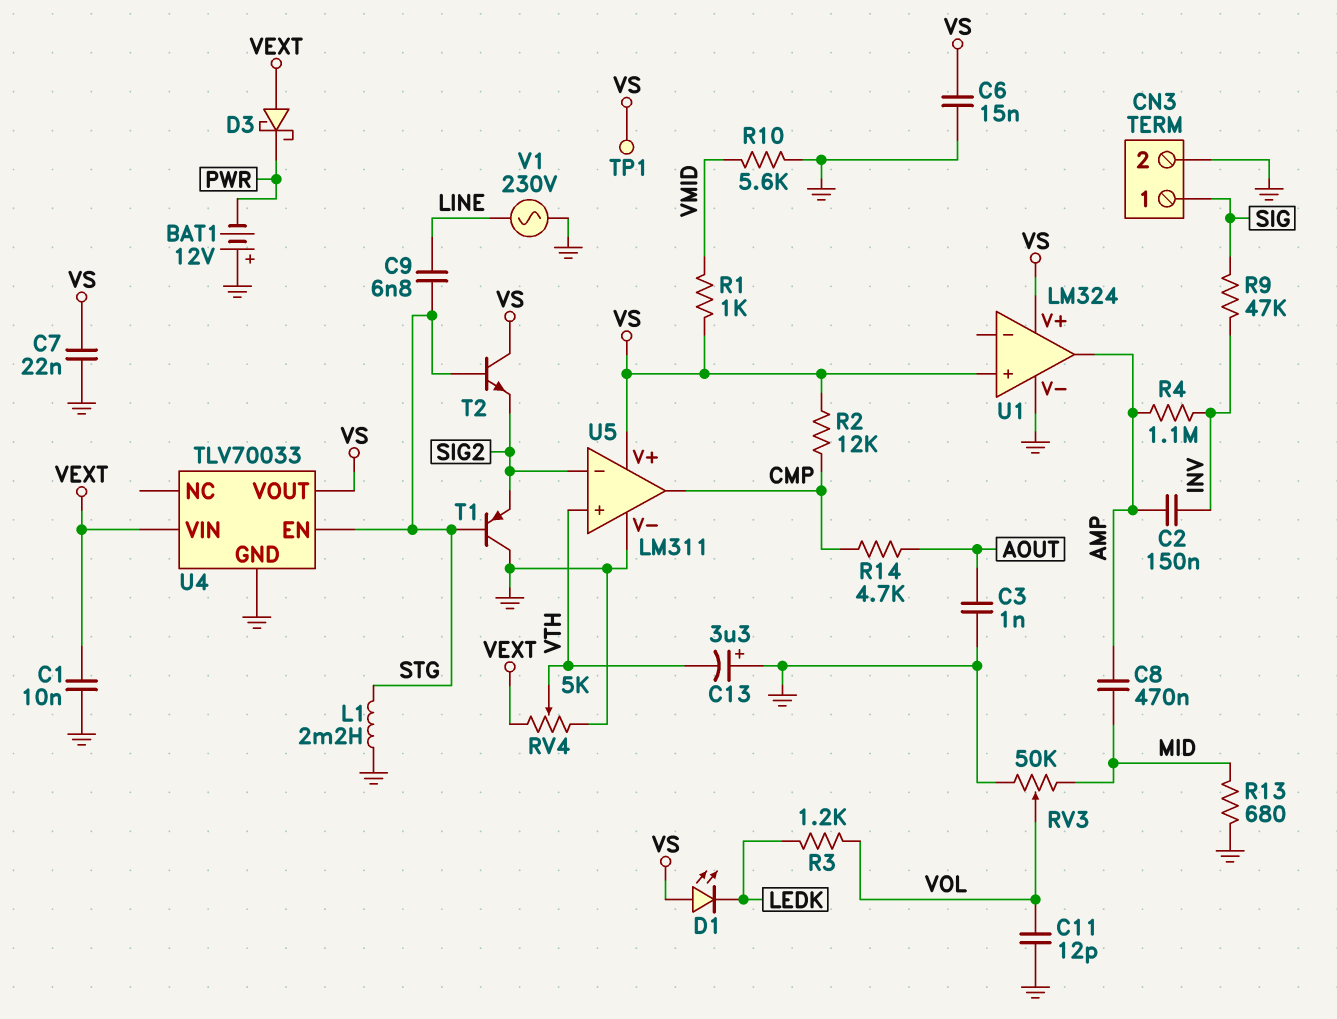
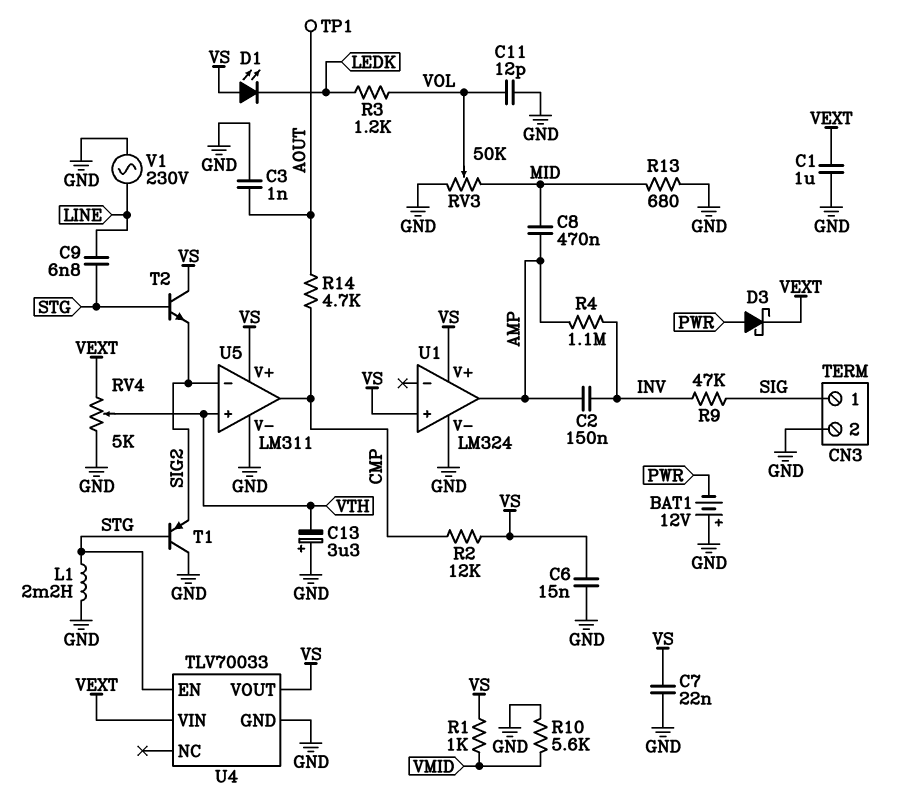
C1: 10nF (GND, VEXT) -> 1uF (GND, VEXT)
D3: schottky (A VEXT, K PWR) -> schottky (A PWR, K VEXT)
TP1: test point (VS) -> test point (AOUT)

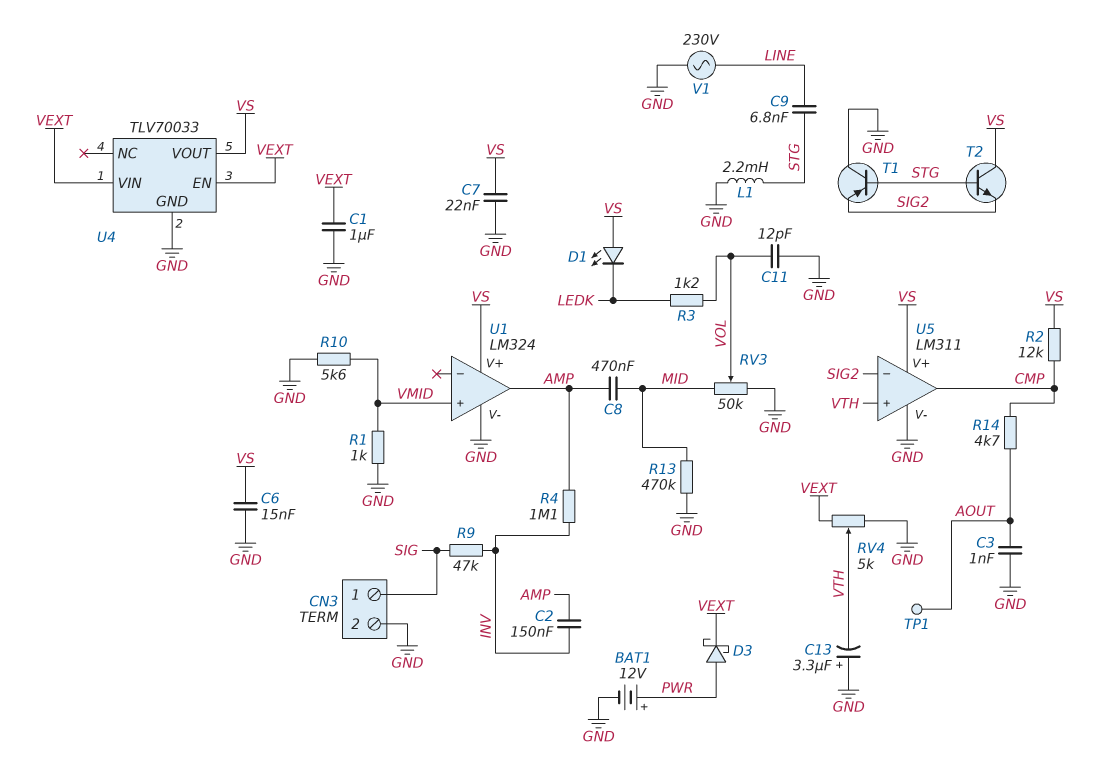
BAT1: 12V (plus GND, minus PWR) -> 12V (plus PWR, minus GND)
R1: 1k (VMID, VS) -> 1k (GND, VMID)
R13: 680 (GND, MID) -> 470k (GND, MID)
U1 pin in+: VS -> VMID
U4 pin EN: STG -> VEXT

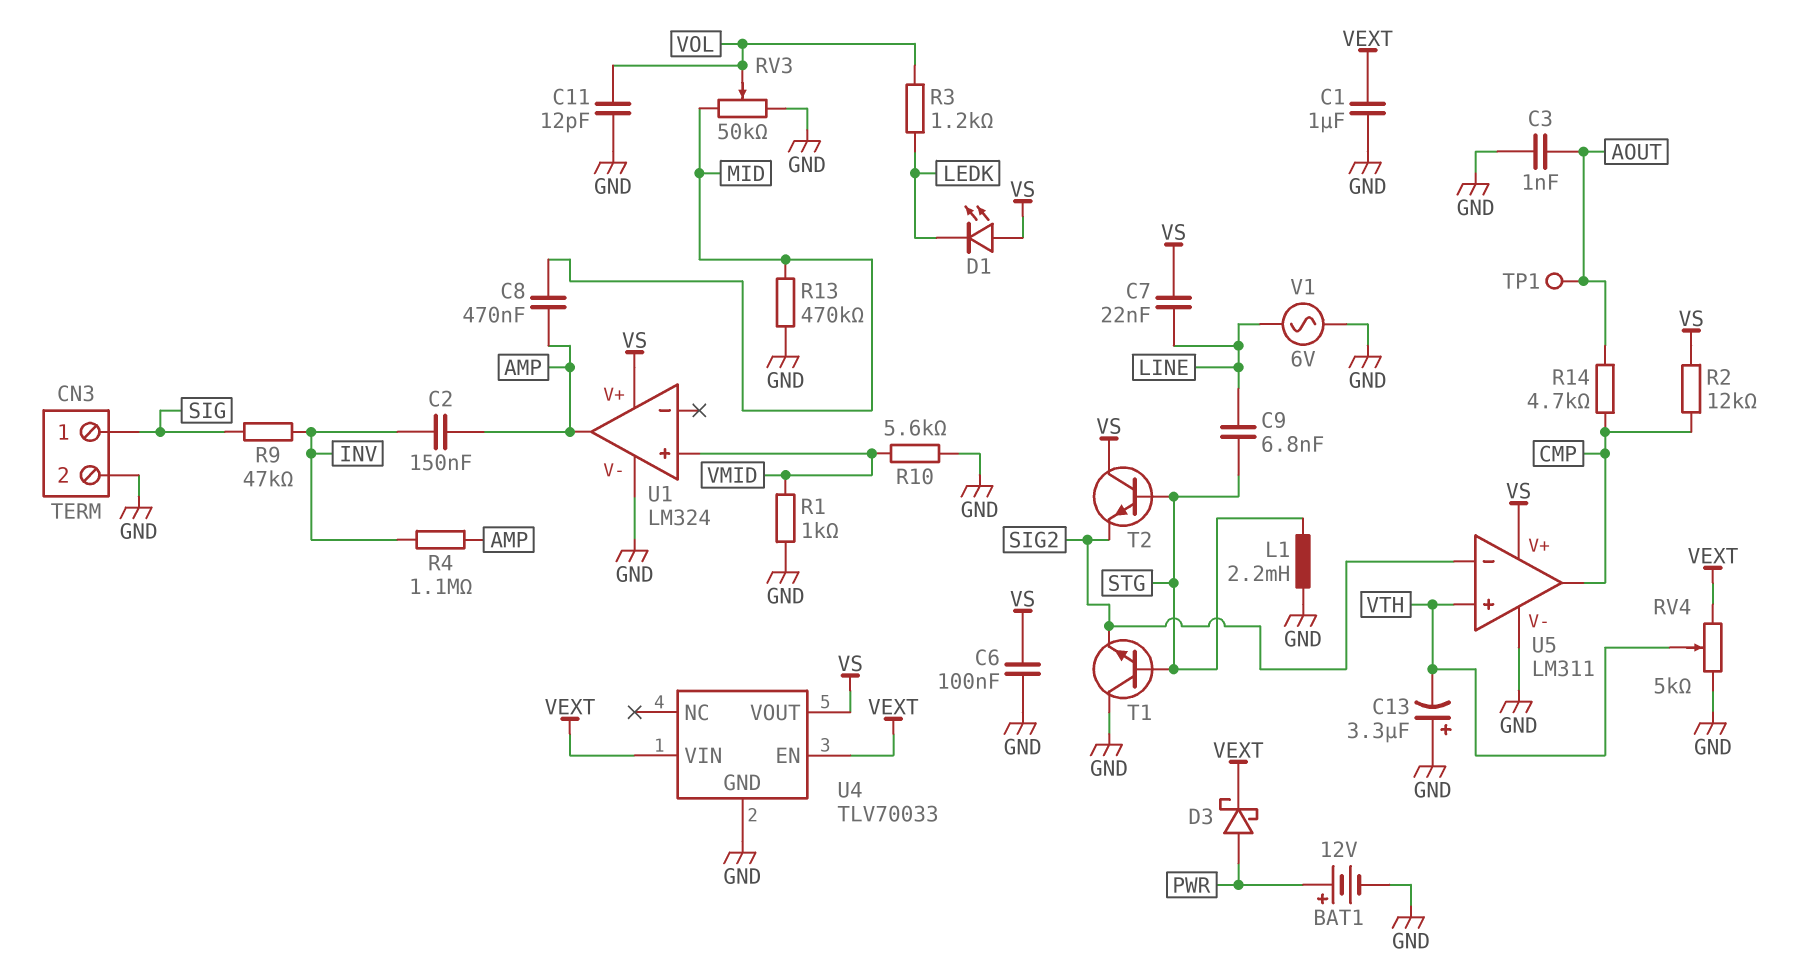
C6: 15nF (GND, VS) -> 100nF (GND, VS)
C7: 22nF (GND, VS) -> 22nF (LINE, VS)
T1: PNP (B STG, C GND, E SIG2) -> NPN (B STG, C GND, E SIG2)
V1: AC 230V (GND, LINE) -> AC 6V (GND, LINE)

